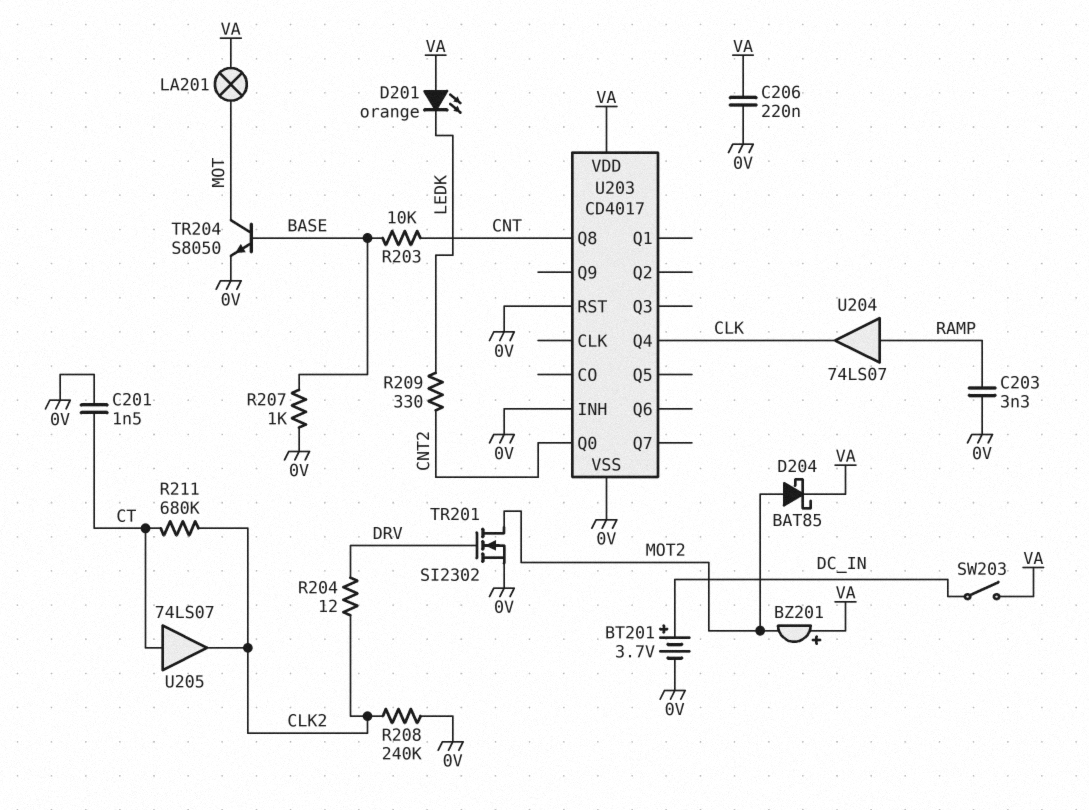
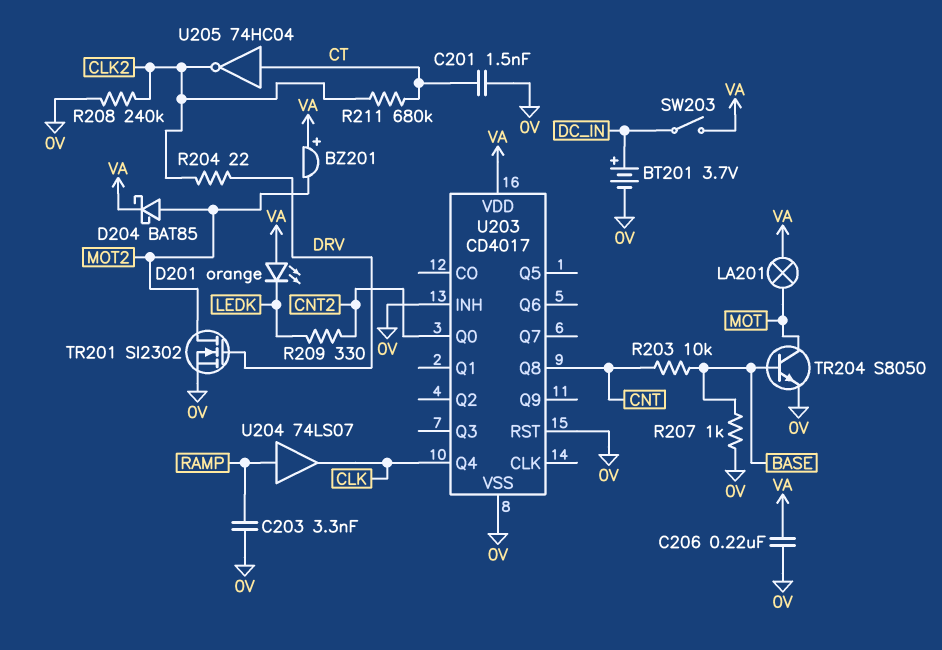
R204: 12 (CLK2, DRV) -> 22 (CLK2, DRV)
U205: buffer 74LS07 (in CT, out CLK2) -> NOT 74HC04 (in CT, out CLK2)

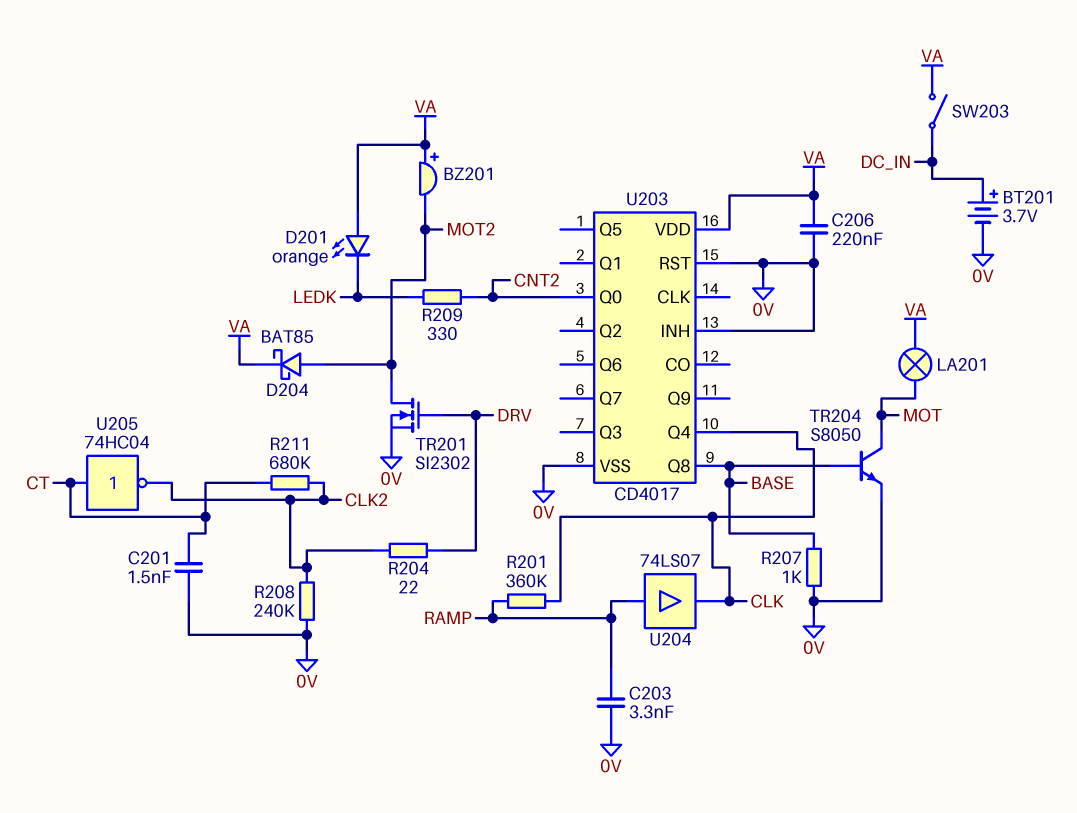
R201: none -> 360k (CLK, RAMP)
R203: 10k (BASE, CNT) -> none
U203 pin Q8: CNT -> BASE

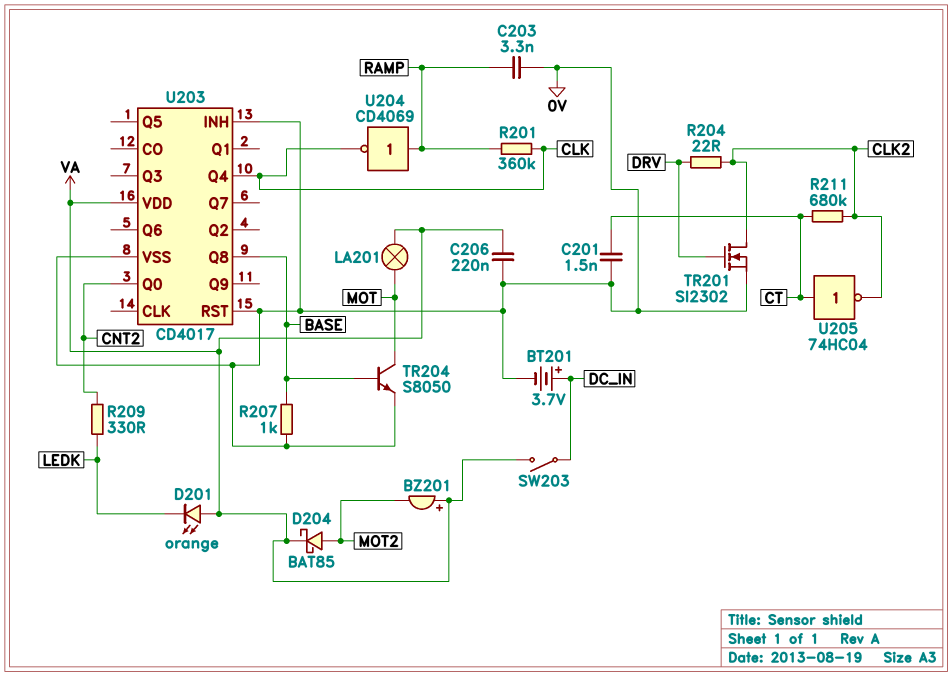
R208: 240k (0V, CLK2) -> none
TR201: NMOS SI2302 (G DRV, D MOT2, S 0V) -> NMOS SI2302 (G DRV, D CLK2, S 0V)
U204: buffer 74LS07 (in RAMP, out CLK) -> NOT CD4069 (in RAMP, out CLK)

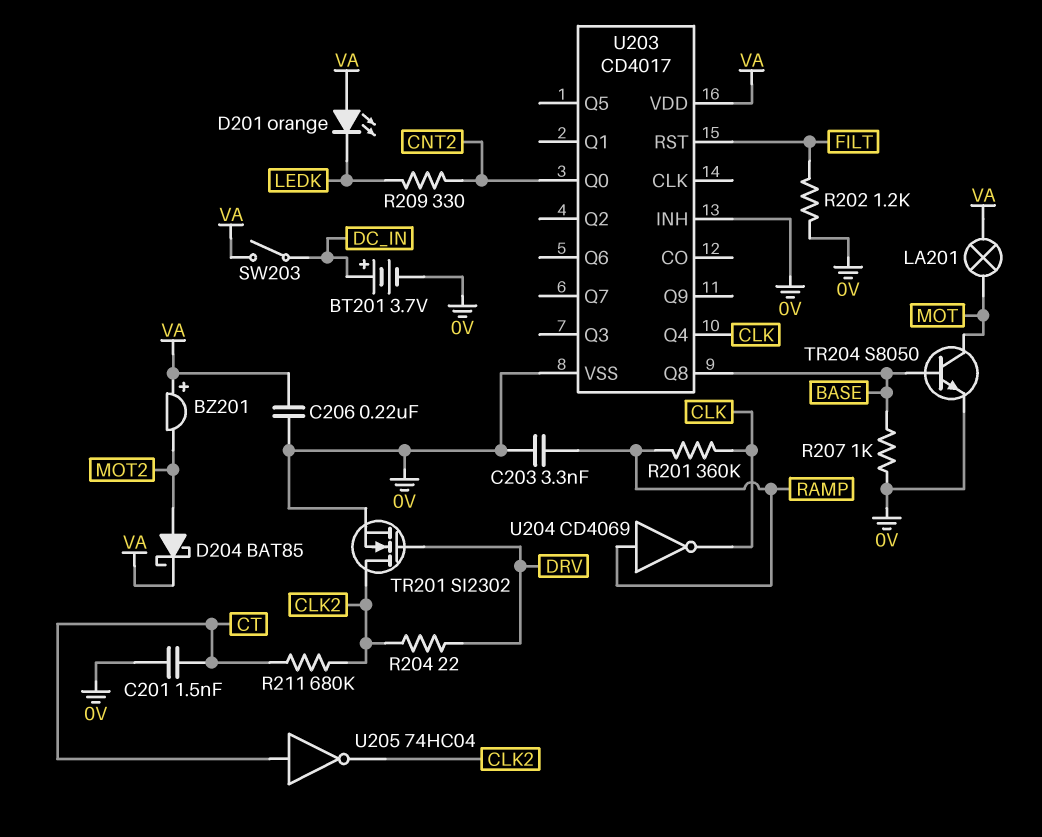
R202: none -> 1.2k (0V, FILT)
U203 pin RST: 0V -> FILT

